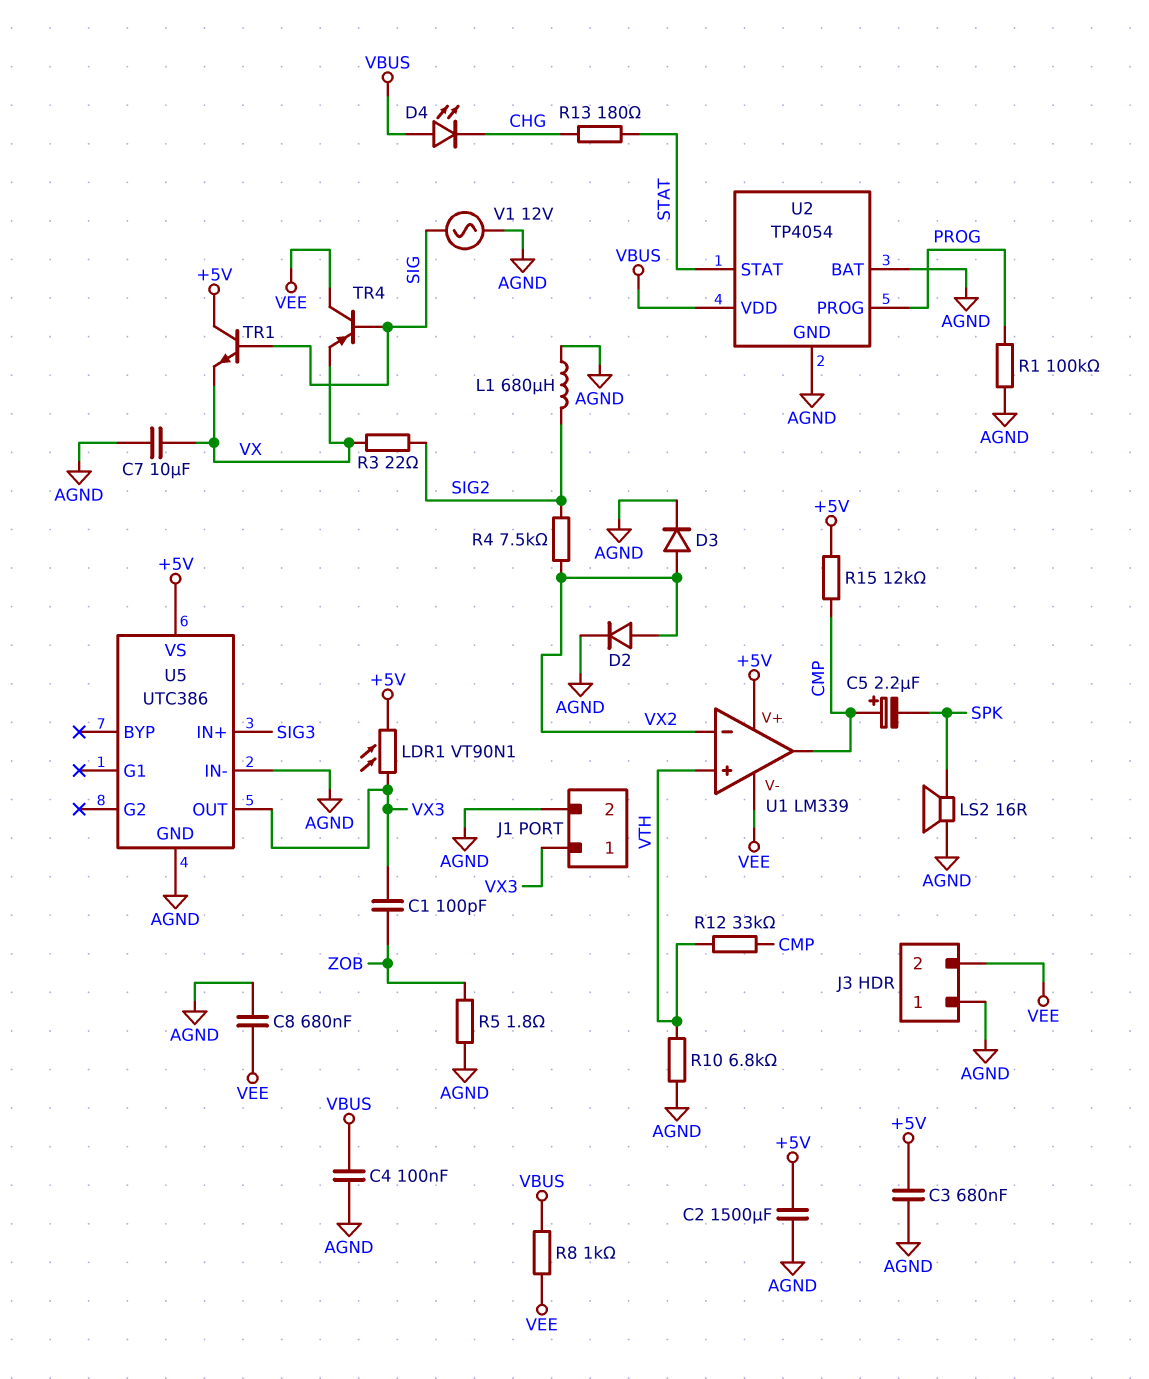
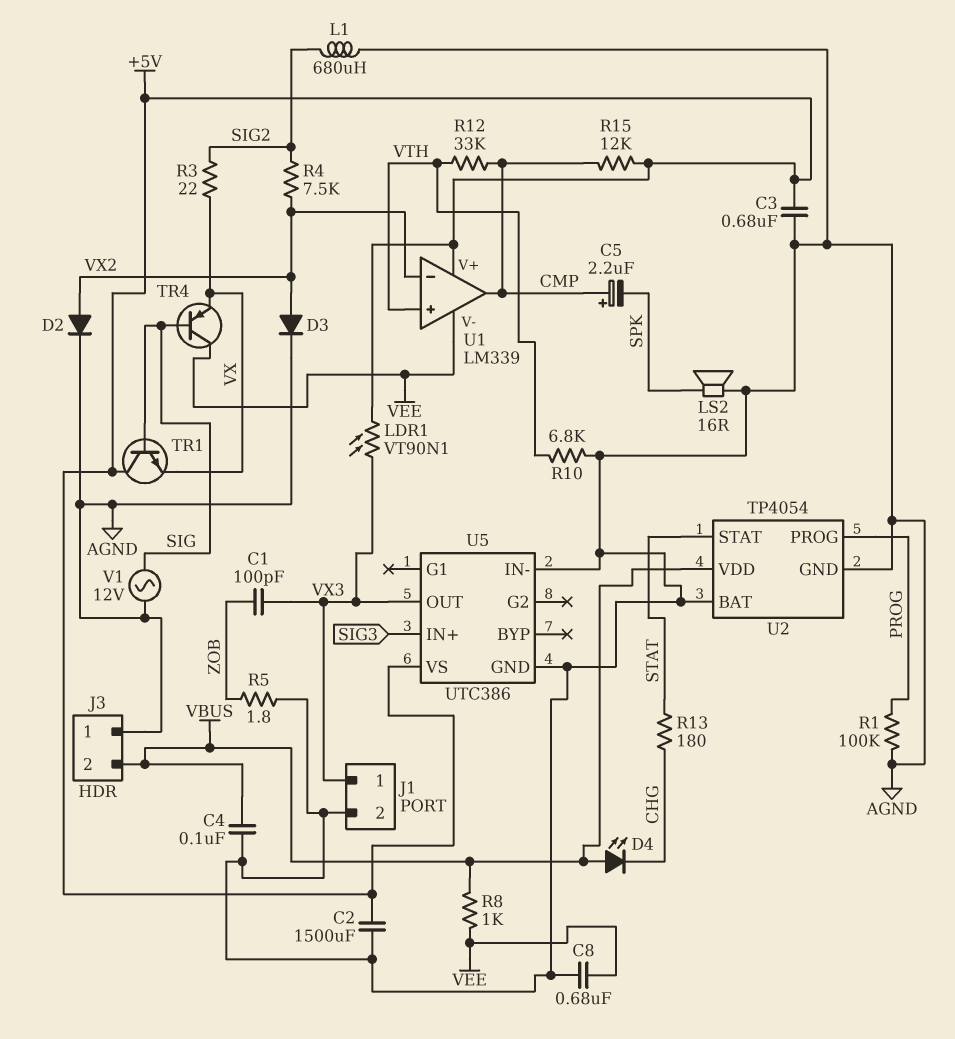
C7: 10uF (AGND, VX) -> none
J3 pin 2: VEE -> VBUS

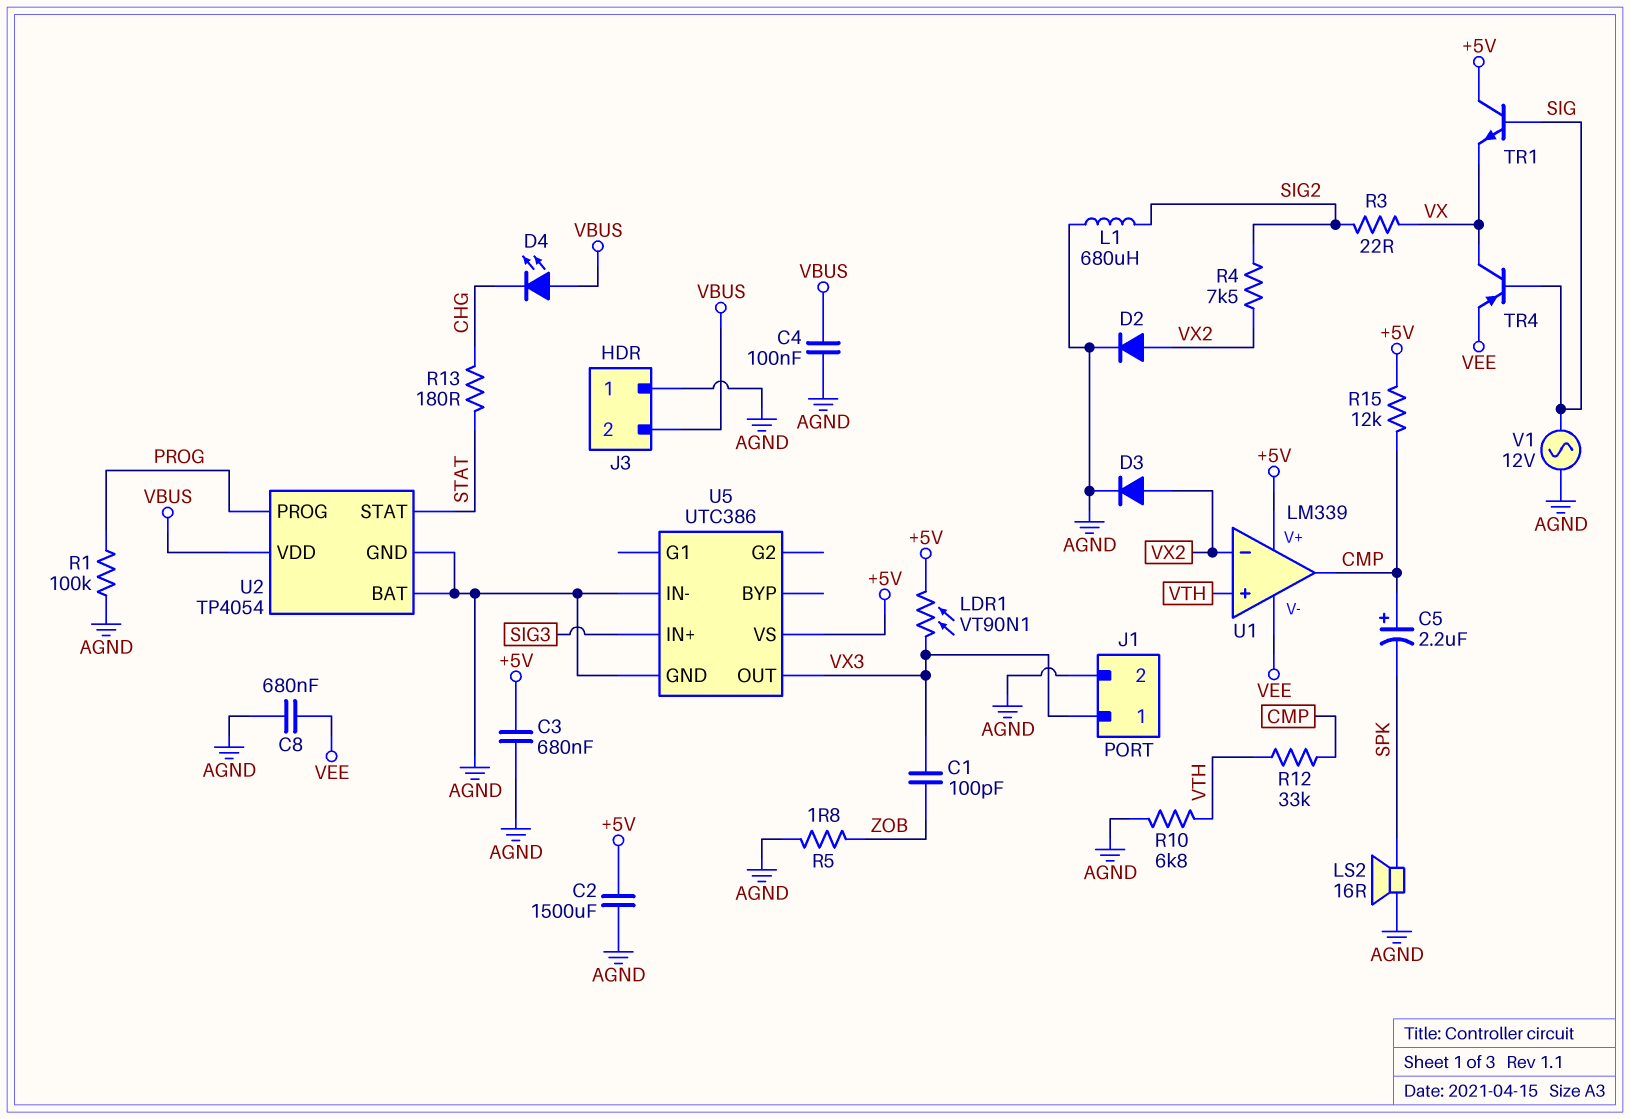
R8: 1k (VBUS, VEE) -> none
TR4: PNP (B SIG, C VEE, E VX) -> PNP (B SIG, C VX, E VEE)

